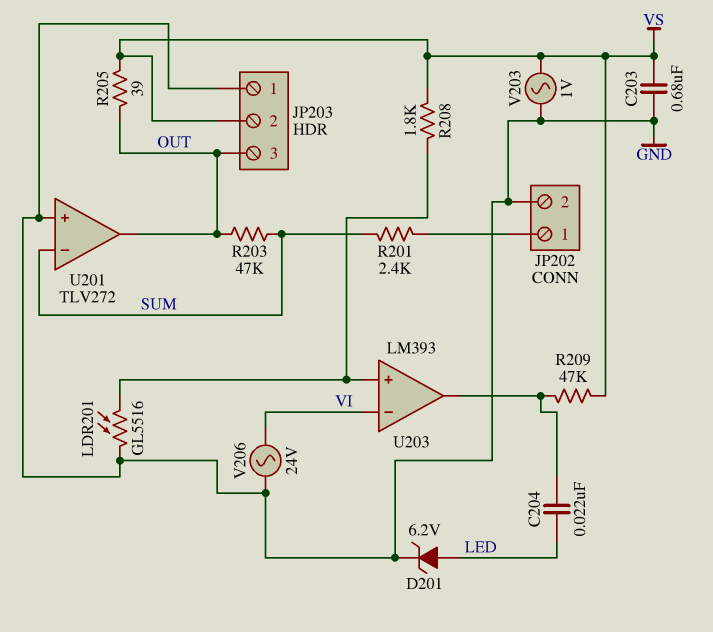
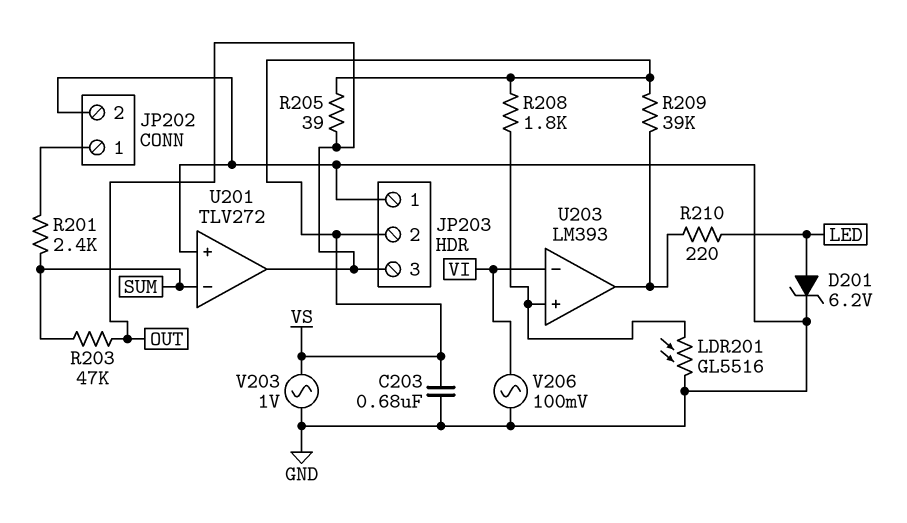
C204: 22nF (LED, U203/out) -> none
R209: 47k (U203/out, VS) -> 39k (U203/out, VS)
R210: none -> 220 (LED, U203/out)
V206: AC 24V (GND, VI) -> AC 100mV (GND, VI)

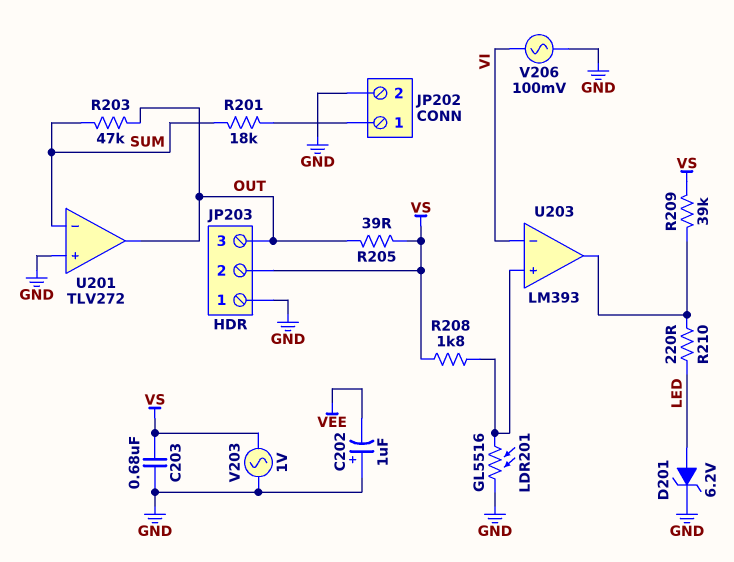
C202: none -> 1uF (plus GND, minus VEE)
R201: 2.4k (JP202/1, SUM) -> 18k (JP202/1, SUM)

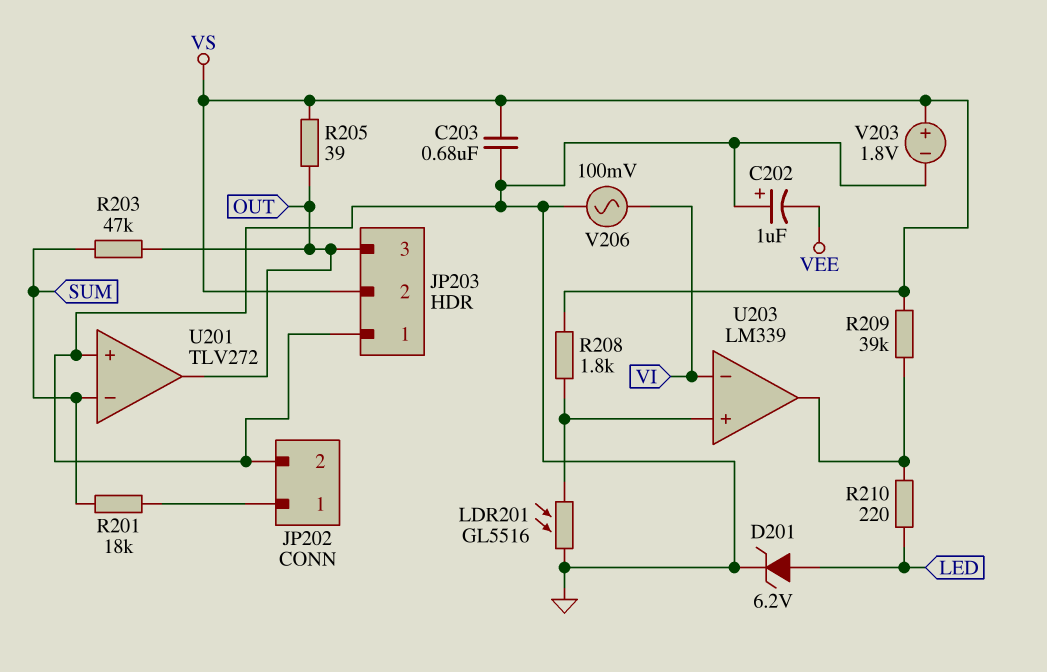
U203: LM393 -> LM339
V203: AC 1V (GND, VS) -> 1.8V (plus VS, minus GND)

